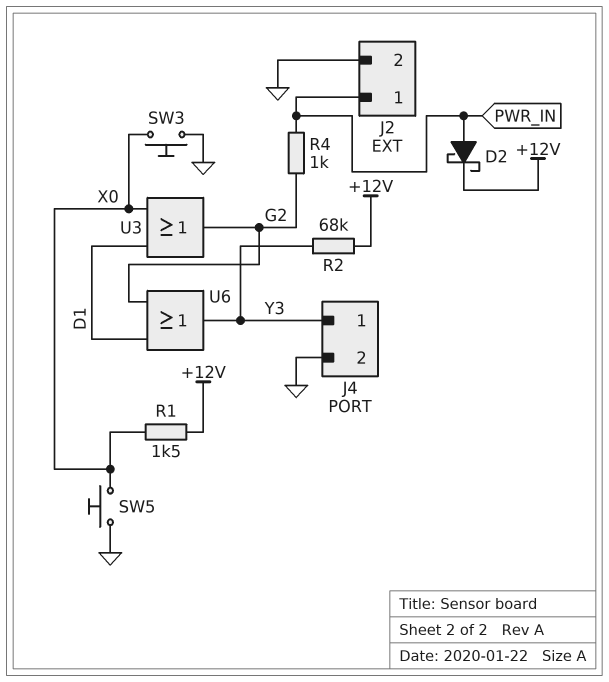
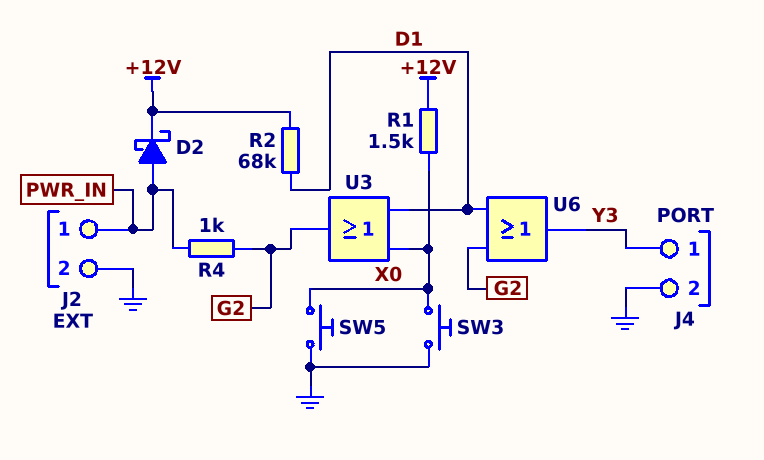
R2: 68k (+12V, Y3) -> 68k (+12V, D1)

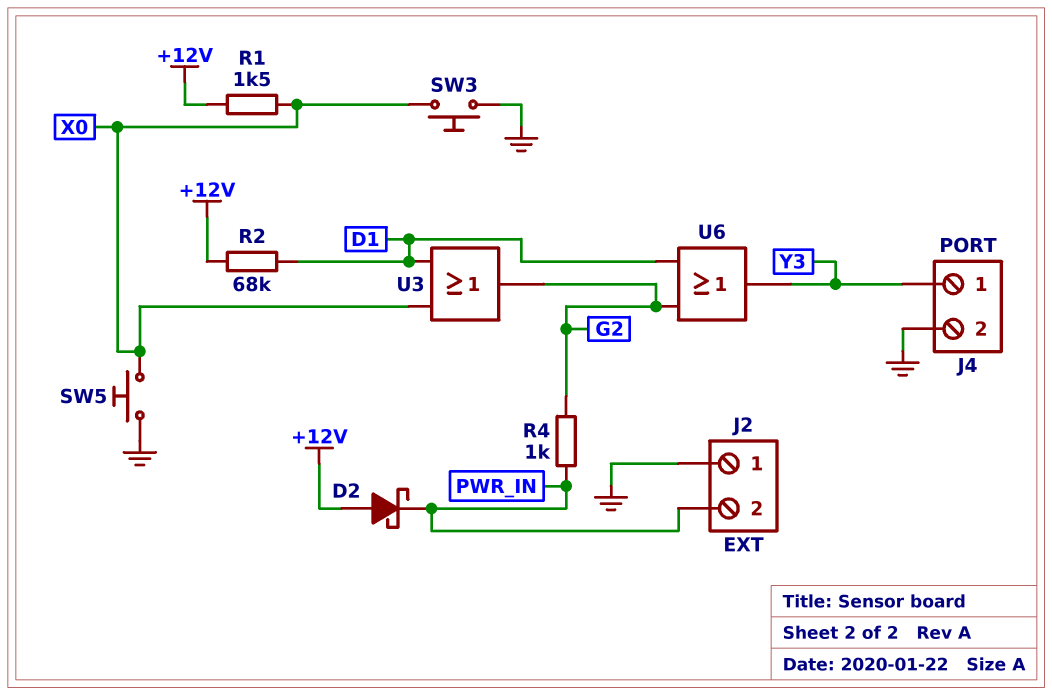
D2: schottky (A PWR_IN, K +12V) -> schottky (A +12V, K PWR_IN)
J2 pin 1: PWR_IN -> GND
J2 pin 2: GND -> PWR_IN

